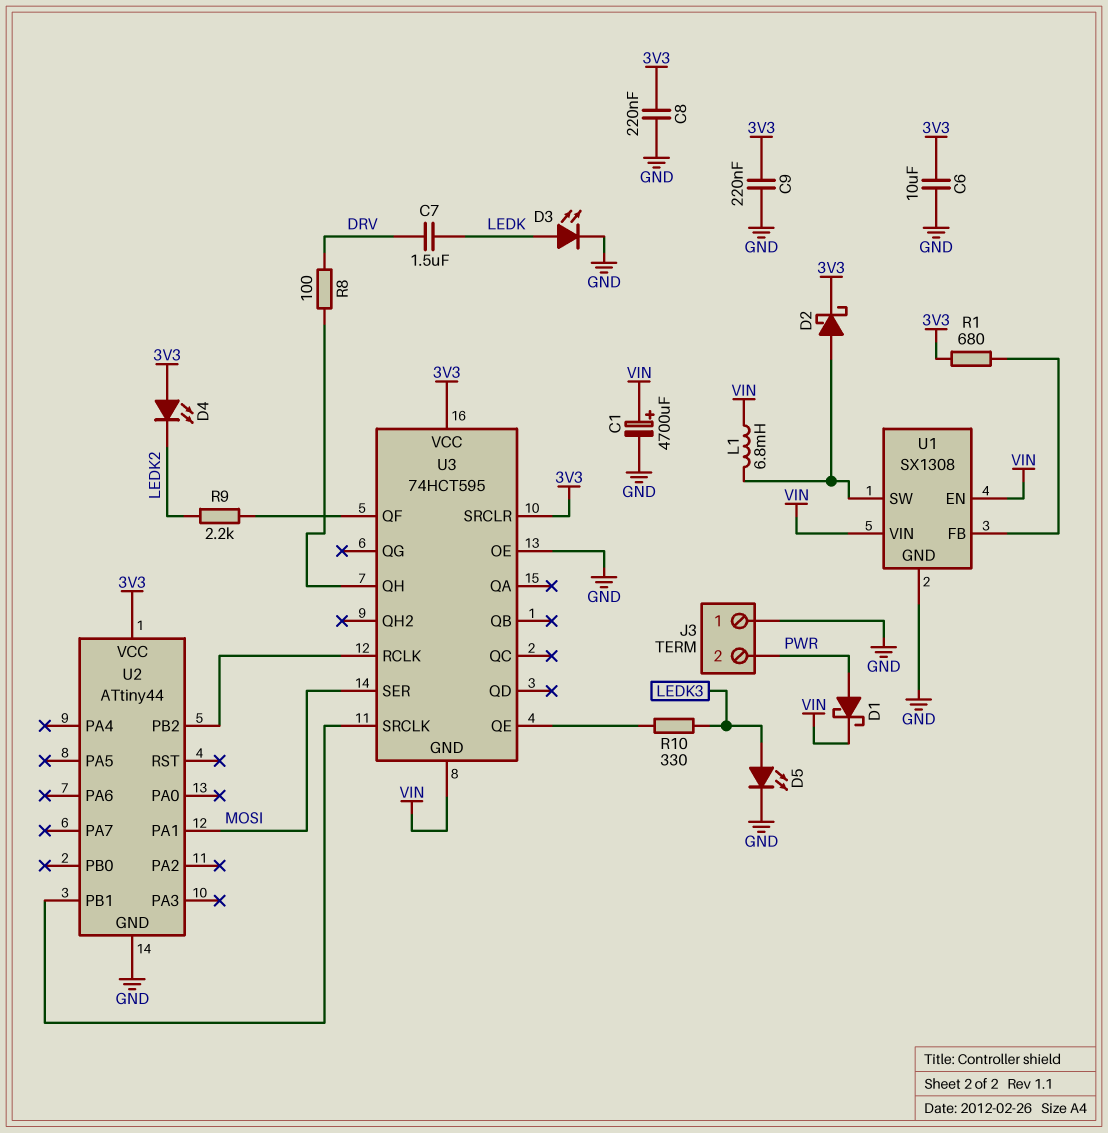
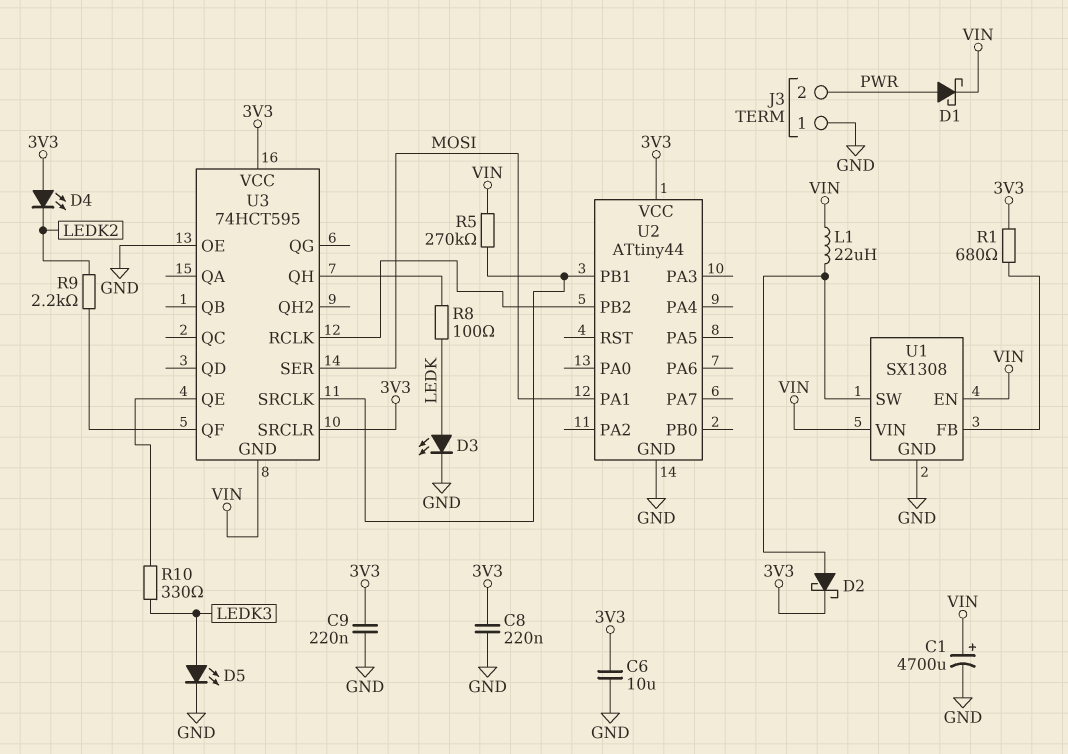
C7: 1.5uF (DRV, LEDK) -> none
L1: 6.8mH (U1/SW, VIN) -> 22uH (U1/SW, VIN)
R5: none -> 270k (U2/PB1, VIN)
R8: 100 (DRV, U3/QH) -> 100 (LEDK, U3/QH)

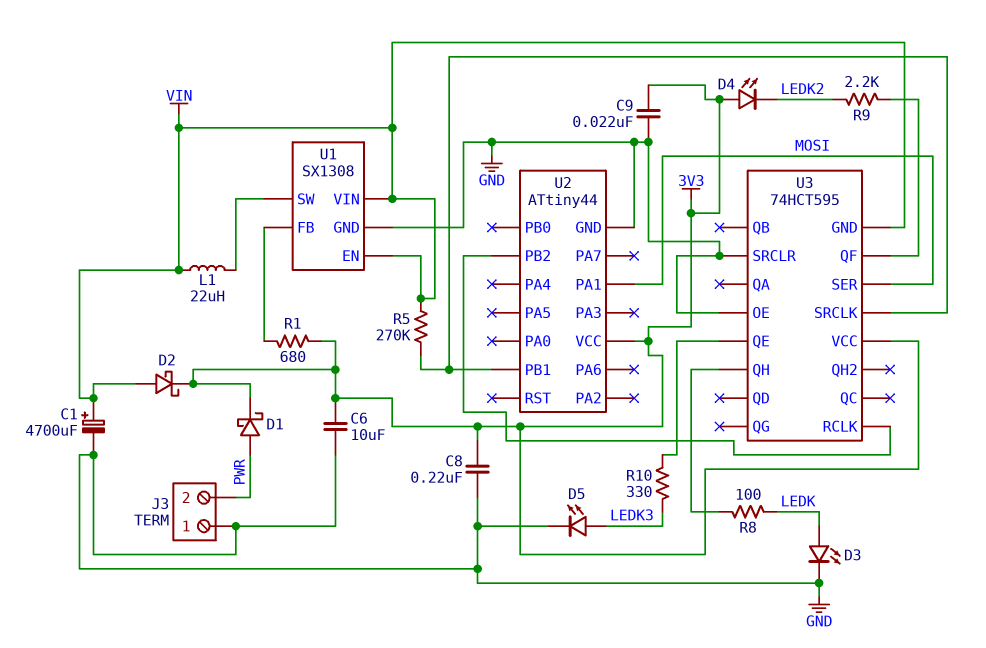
C9: 220nF (3V3, GND) -> 22nF (3V3, GND)
D1: schottky (A PWR, K VIN) -> schottky (A PWR, K 3V3)
D2: schottky (A U1/SW, K 3V3) -> schottky (A VIN, K 3V3)
U3 pin SRCLR: 3V3 -> GND

